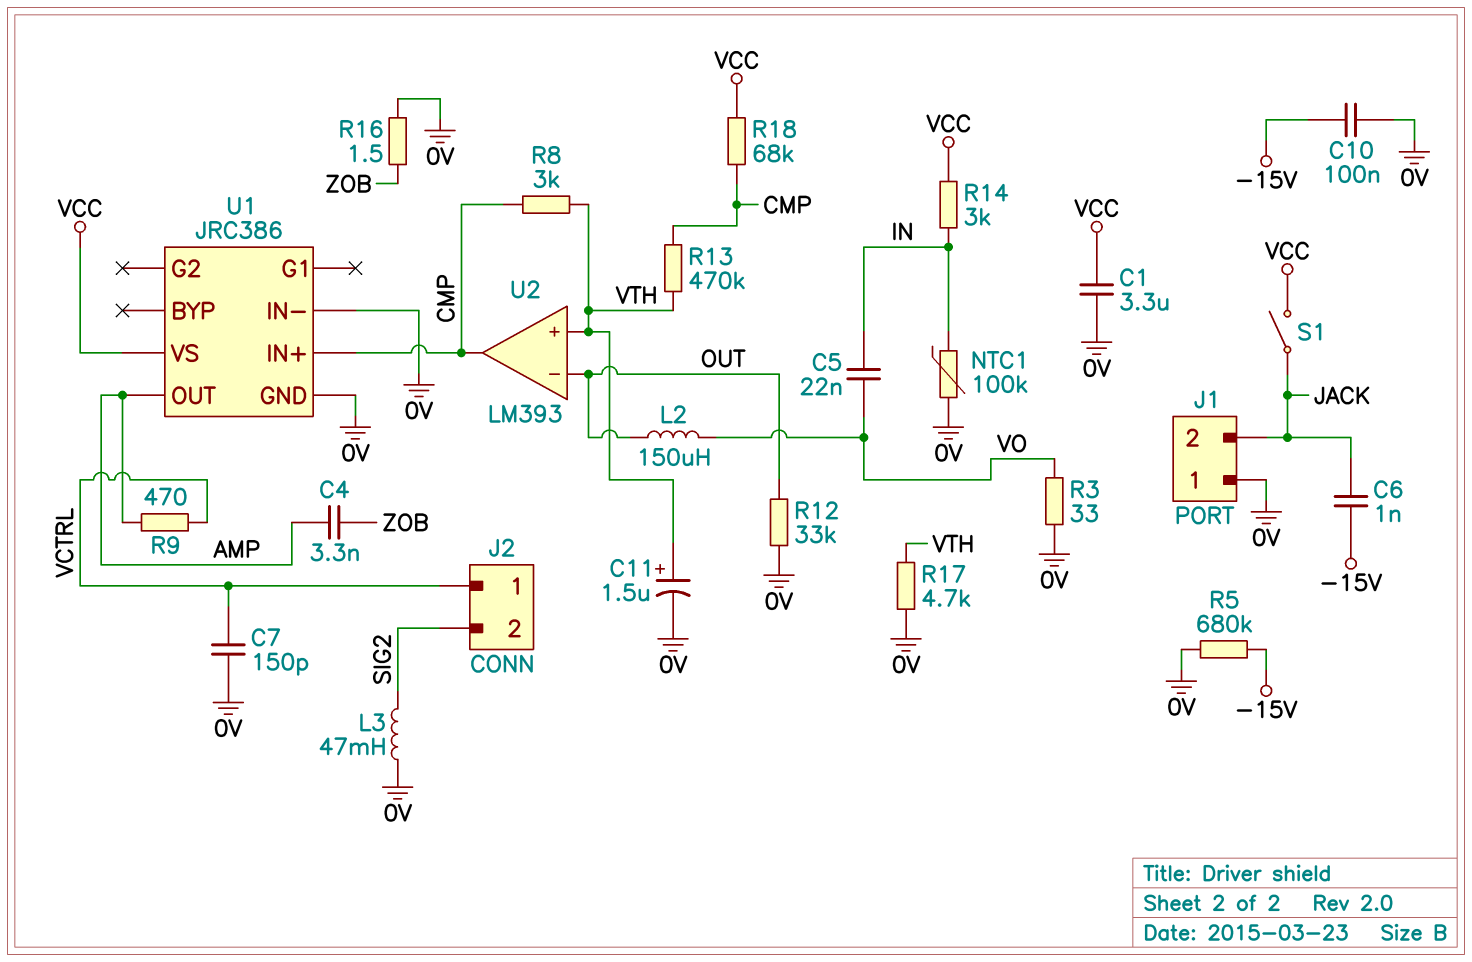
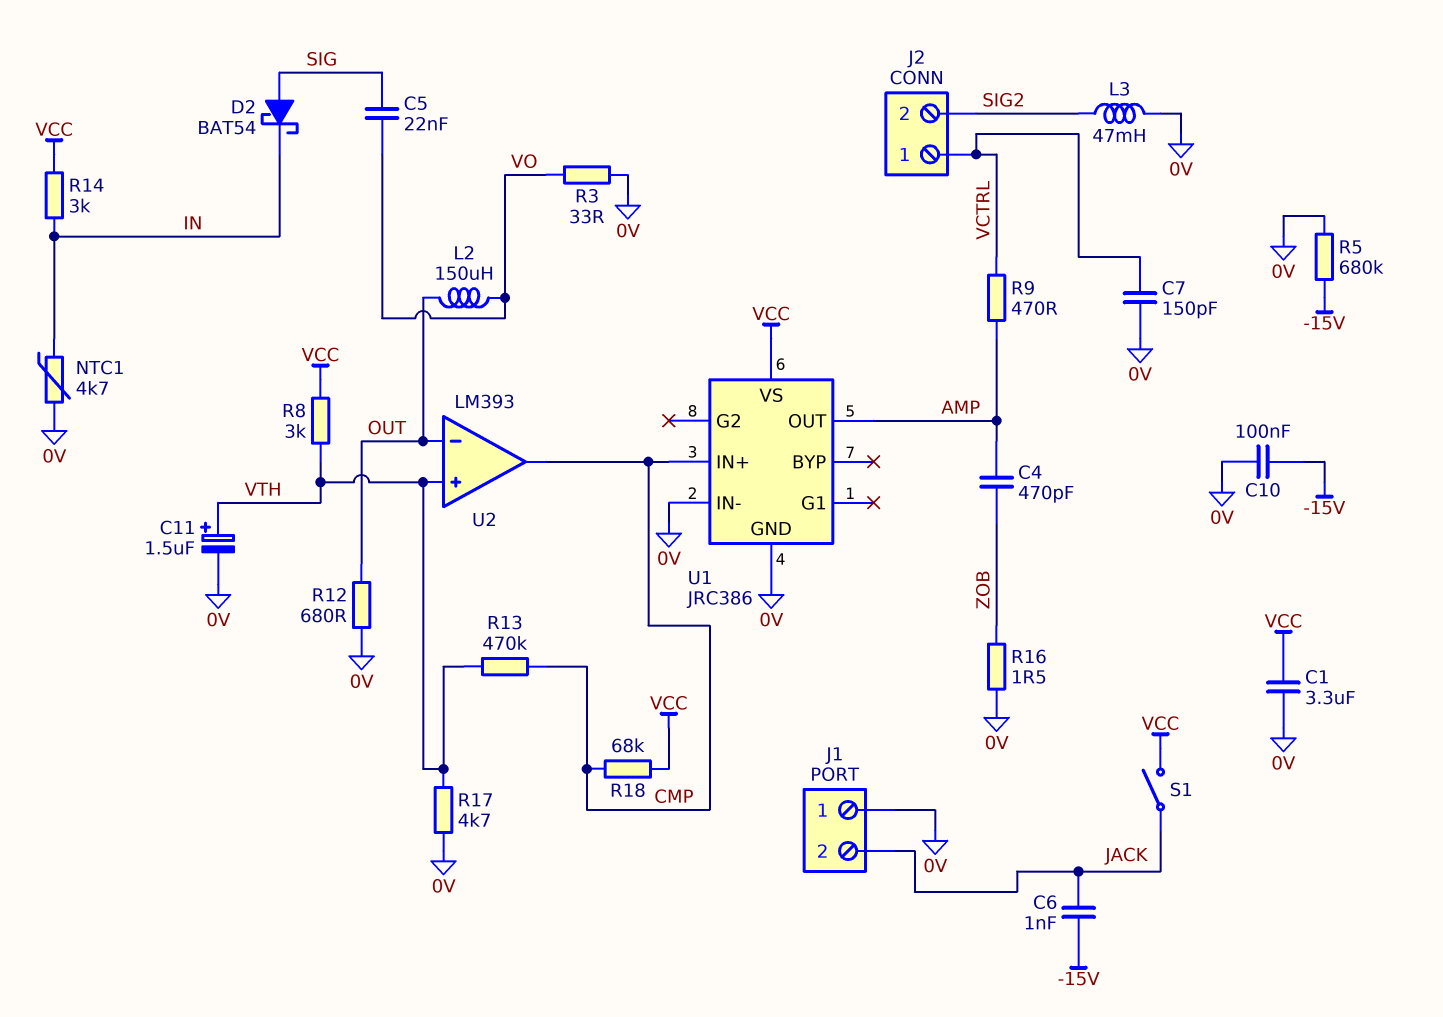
C4: 3.3nF (AMP, ZOB) -> 470pF (AMP, ZOB)
C5: 22nF (IN, VO) -> 22nF (SIG, VO)
D2: none -> schottky BAT54 (A SIG, K IN)
NTC1: 100k (0V, IN) -> 4.7k (0V, IN)
R8: 3k (CMP, VTH) -> 3k (VCC, VTH)
R12: 33k (0V, OUT) -> 680 (0V, OUT)

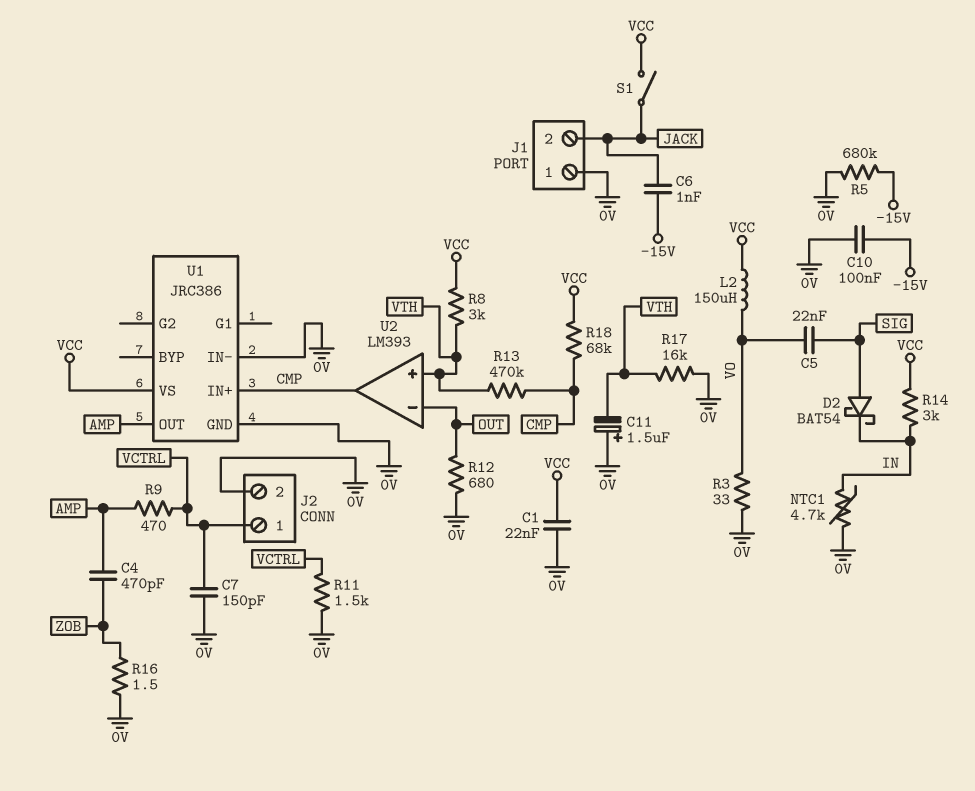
C1: 3.3uF (0V, VCC) -> 22nF (0V, VCC)
C11: 1.5uF (plus VTH, minus 0V) -> 1.5uF (plus 0V, minus VTH)
J2 pin 2: SIG2 -> 0V
L2: 150uH (OUT, VO) -> 150uH (VCC, VO)
L3: 47mH (0V, SIG2) -> none
R11: none -> 1.5k (0V, VCTRL)
R17: 4.7k (0V, VTH) -> 16k (0V, VTH)

